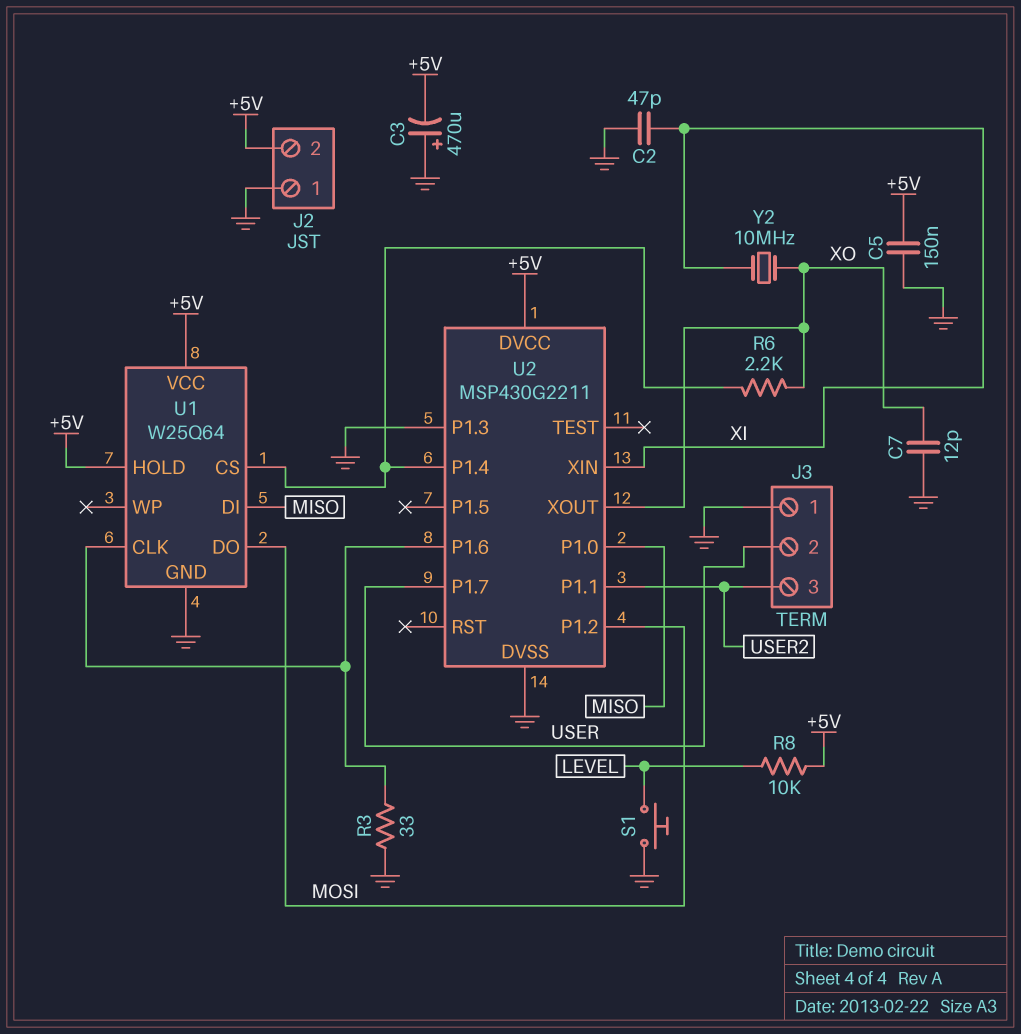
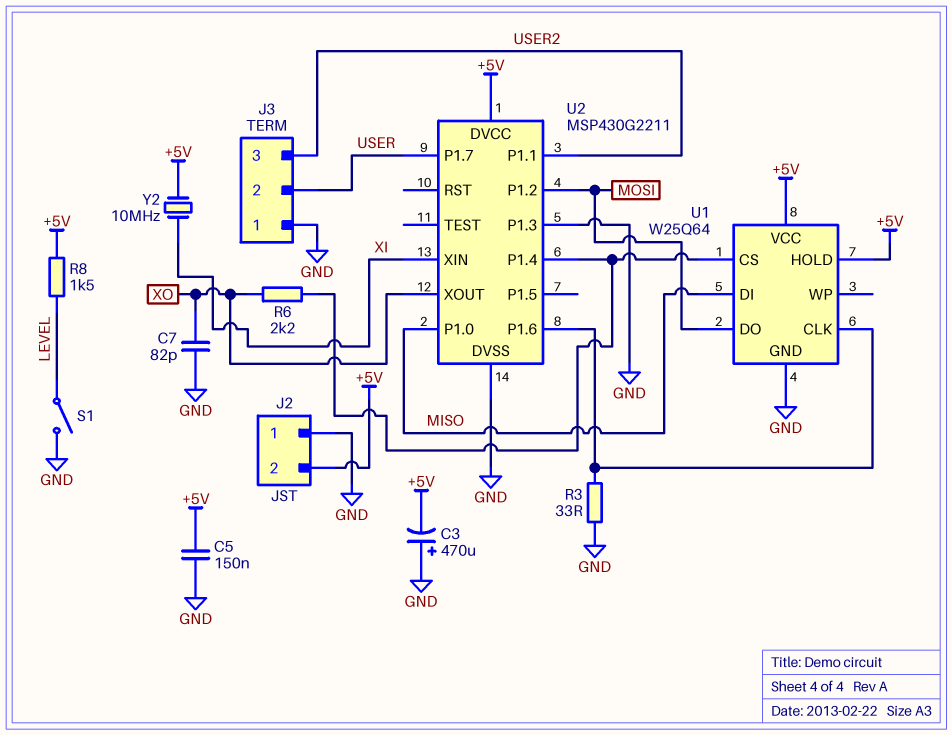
C2: 47pF (GND, XI) -> none
C7: 12pF (GND, XO) -> 82pF (GND, XO)
R8: 10k (+5V, LEVEL) -> 1.5k (+5V, LEVEL)
S1: button (GND, LEVEL) -> switch (GND, LEVEL)
Y2: 10MHz (XI, XO) -> 10MHz (+5V, XI)

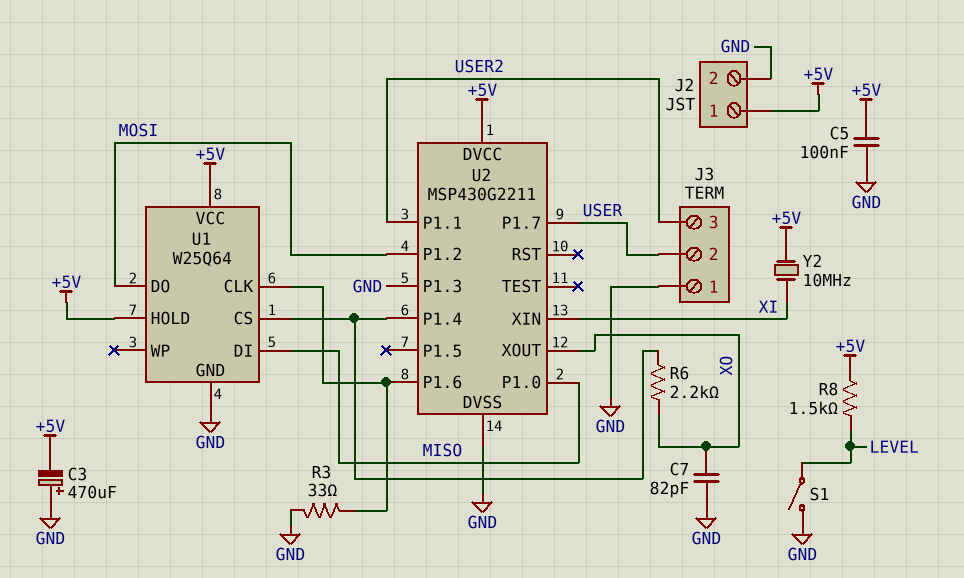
C5: 150nF (+5V, GND) -> 100nF (+5V, GND)
J2 pin 1: GND -> +5V
J2 pin 2: +5V -> GND

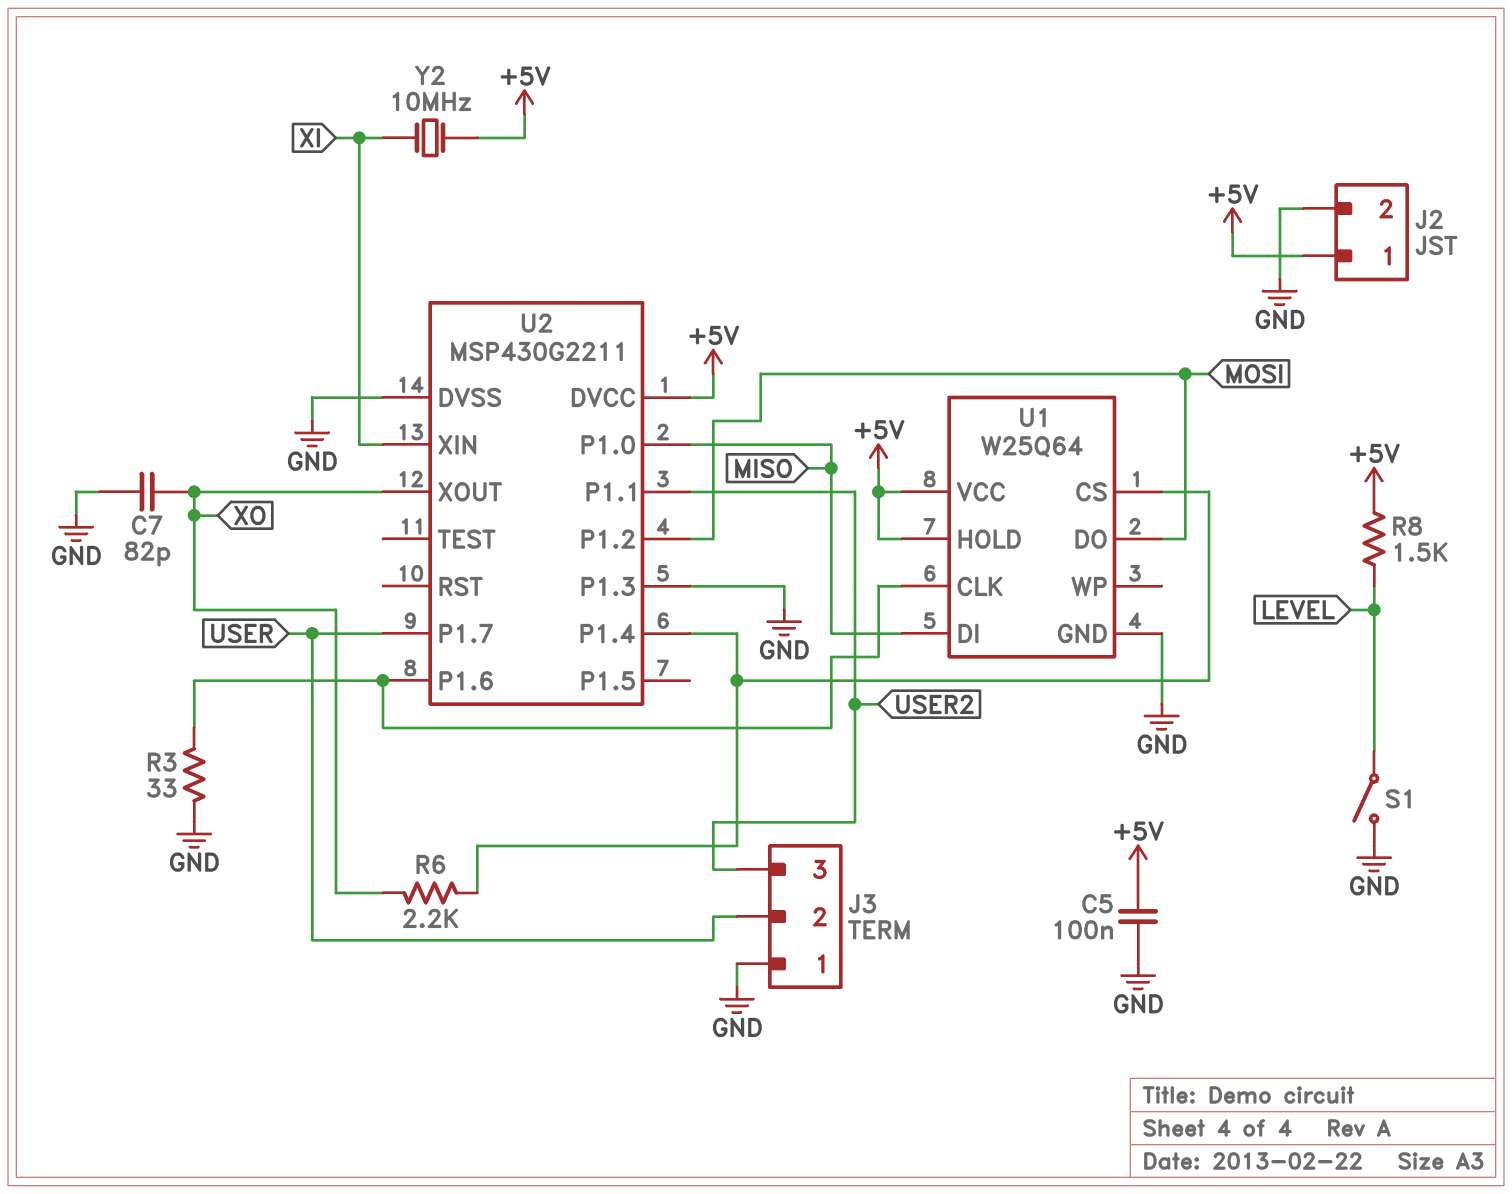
C3: 470uF (plus GND, minus +5V) -> none

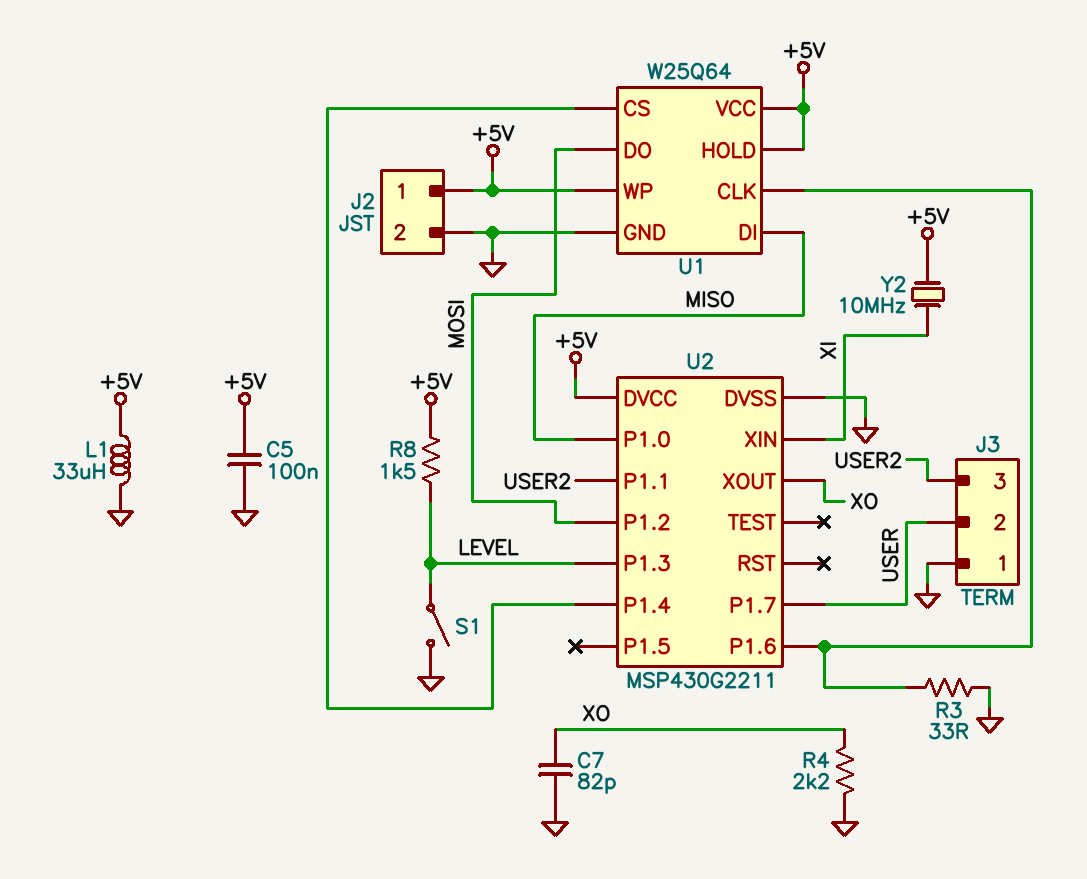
L1: none -> 33uH (+5V, GND)
R4: none -> 2.2k (GND, XO)
R6: 2.2k (U1/CS, XO) -> none
U1 pin WP: none -> +5V
U2 pin P1.3: GND -> LEVEL

